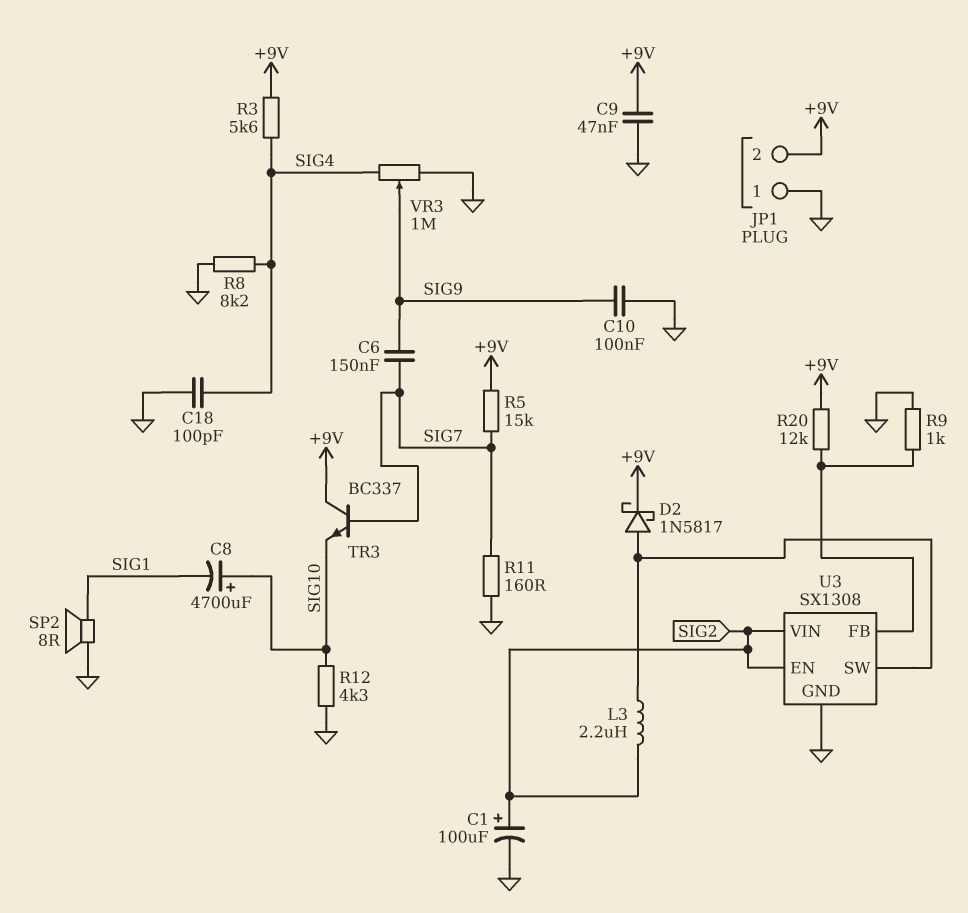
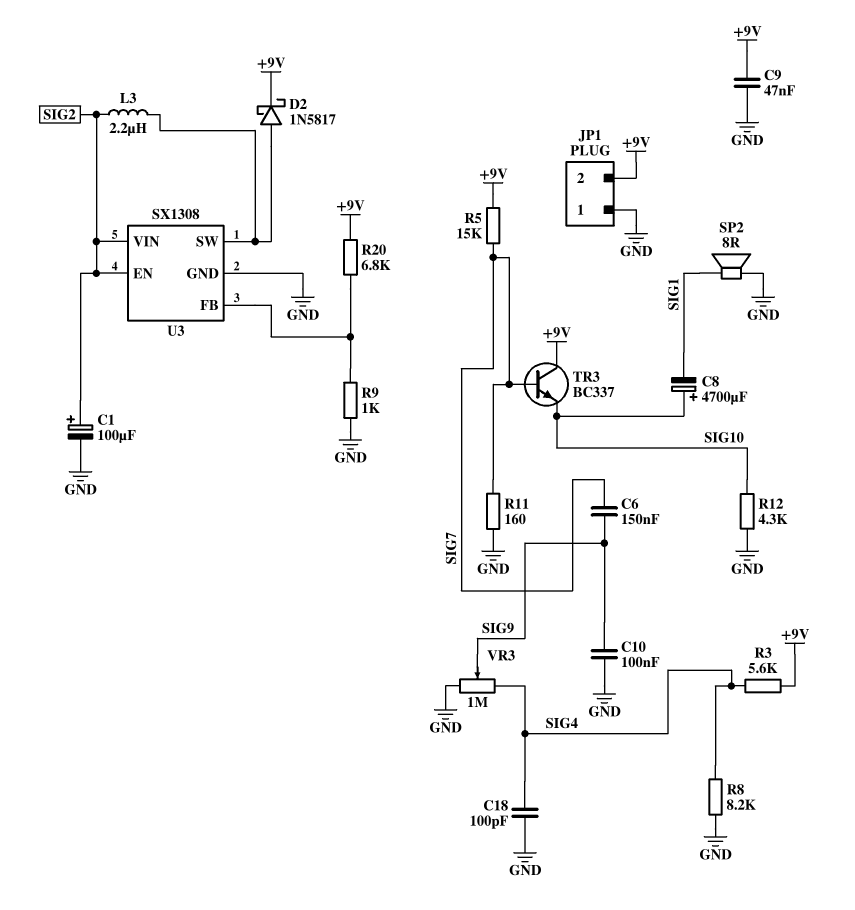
R20: 12k (+9V, U3/FB) -> 6.8k (+9V, U3/FB)

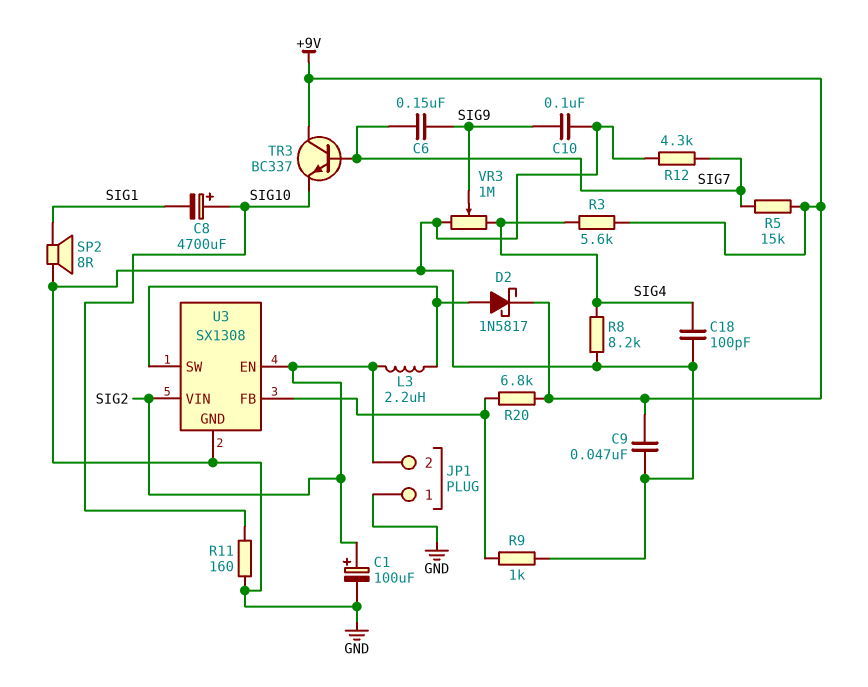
JP1 pin 2: +9V -> SIG2
R11: 160 (GND, SIG7) -> 160 (GND, SIG10)
R12: 4.3k (GND, SIG10) -> 4.3k (GND, SIG7)

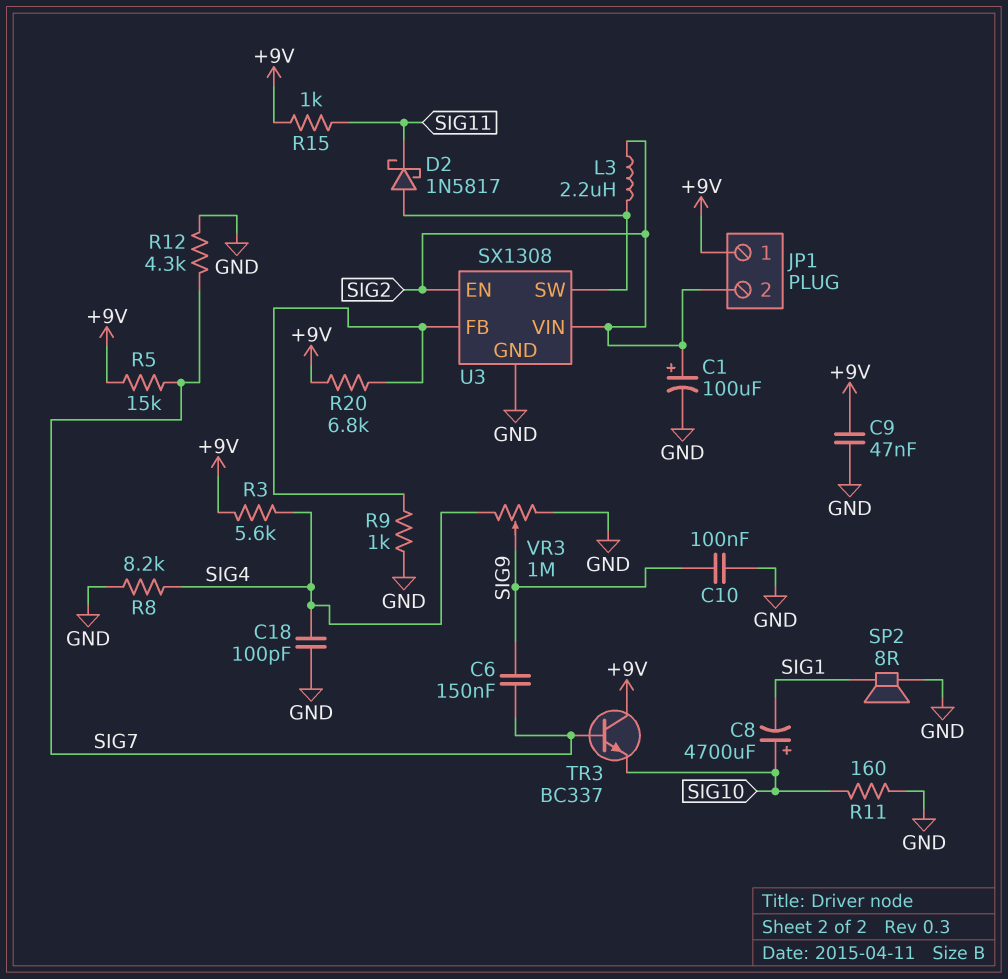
D2: schottky 1N5817 (A U3/SW, K +9V) -> schottky 1N5817 (A U3/SW, K SIG11)
JP1 pin 1: GND -> +9V
R15: none -> 1k (+9V, SIG11)

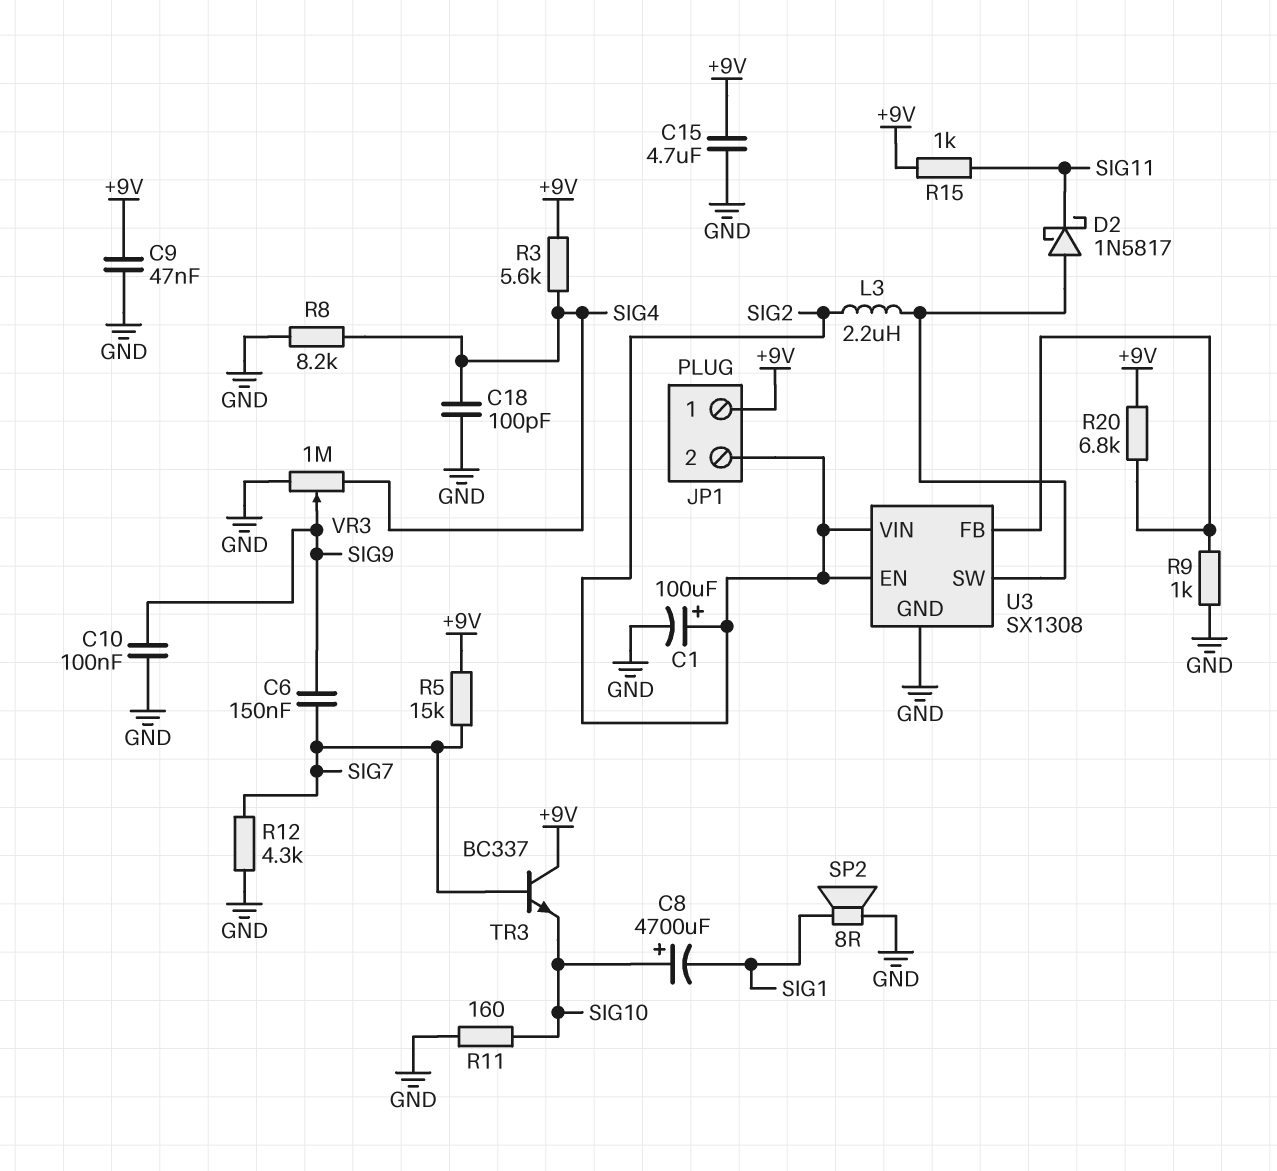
C15: none -> 4.7uF (+9V, GND)

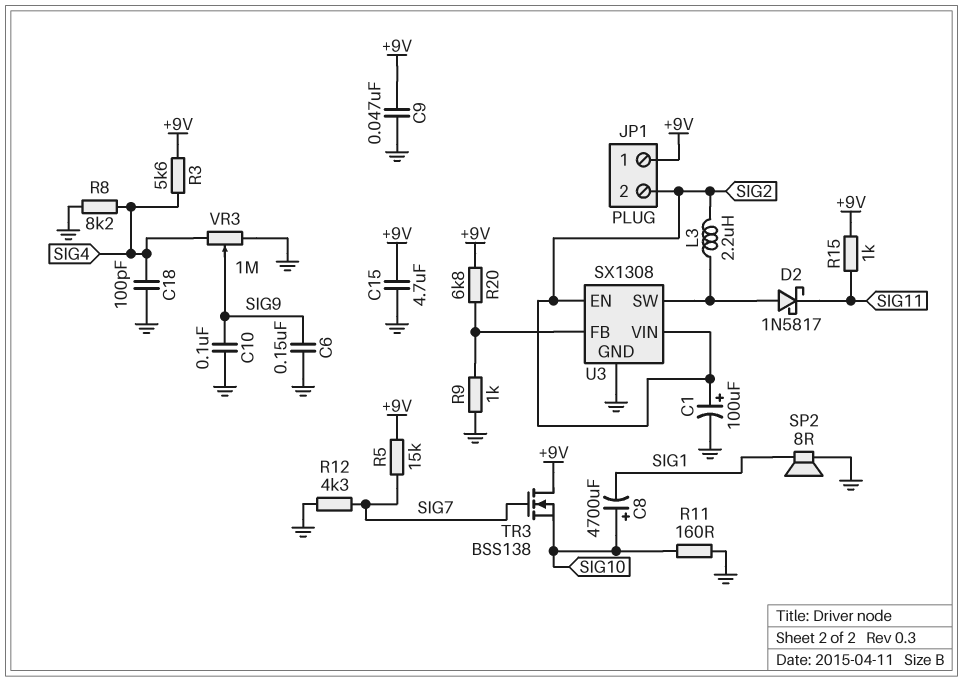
C6: 150nF (SIG7, SIG9) -> 150nF (GND, SIG9)
TR3: NPN BC337 (B SIG7, C +9V, E SIG10) -> NMOS BSS138 (G SIG7, D +9V, S SIG10)

